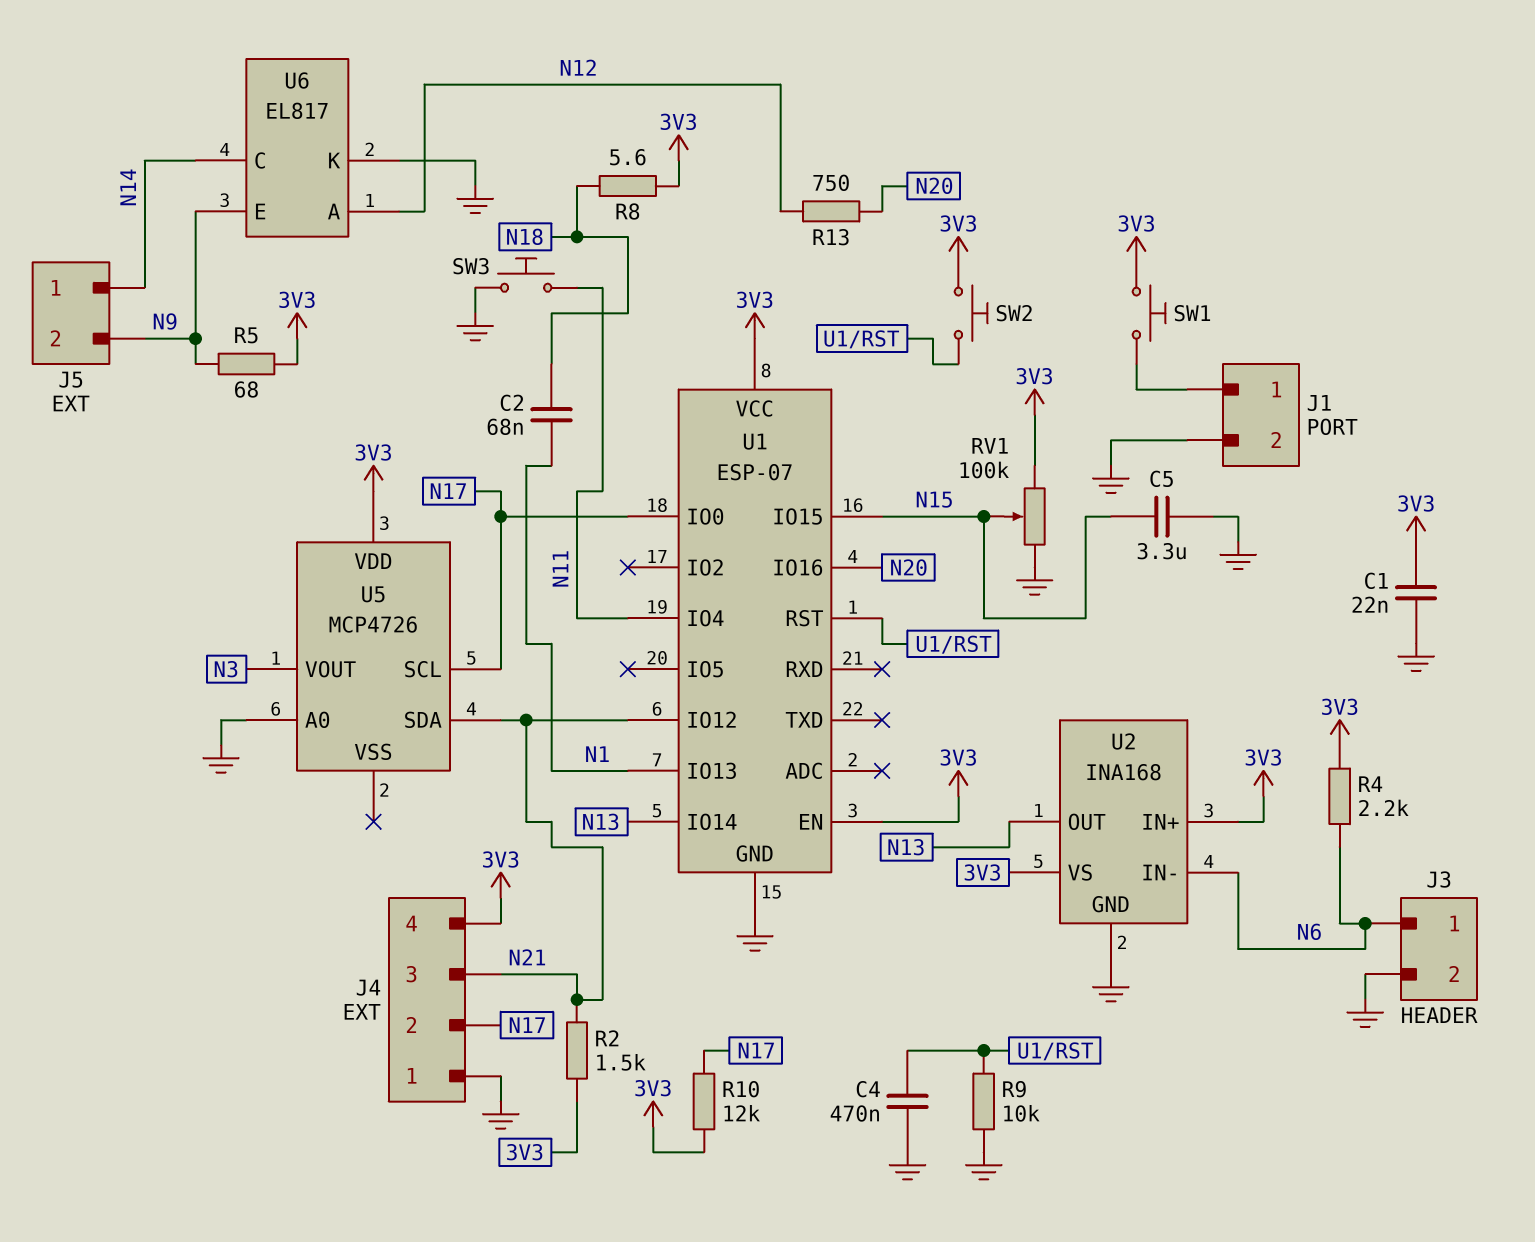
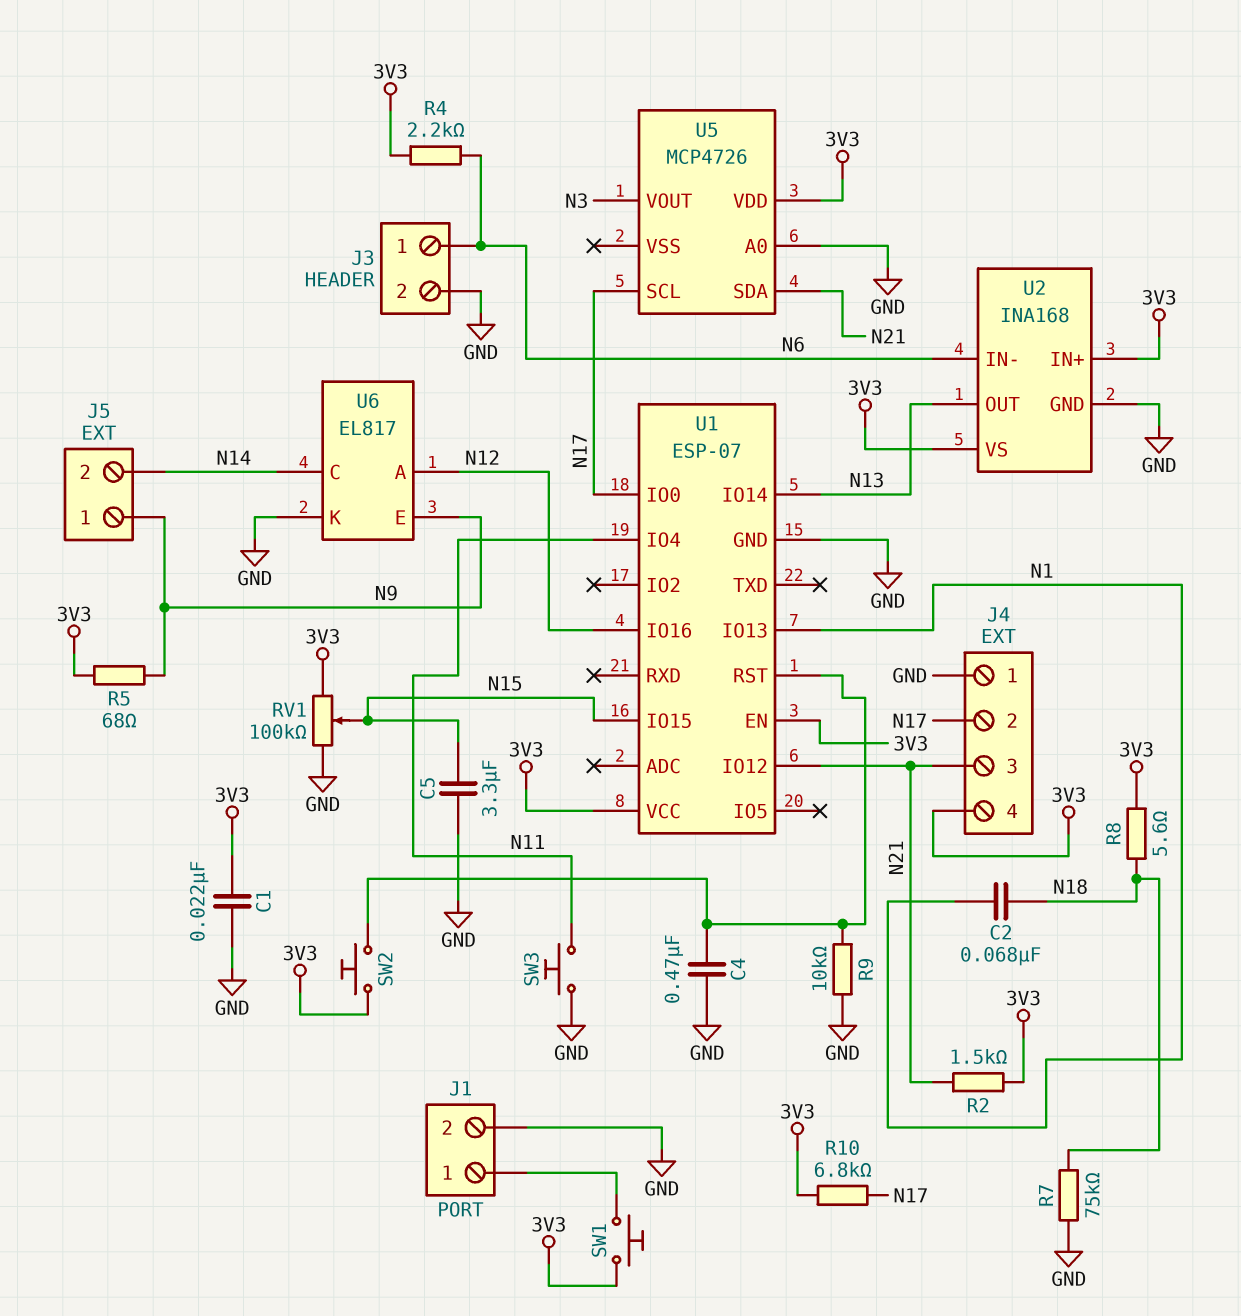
J5 pin 1: N14 -> N9
J5 pin 2: N9 -> N14
R7: none -> 75k (GND, N18)
R10: 12k (3V3, N17) -> 6.8k (3V3, N17)
R13: 750 (N12, N20) -> none
U1 pin IO16: N20 -> N12

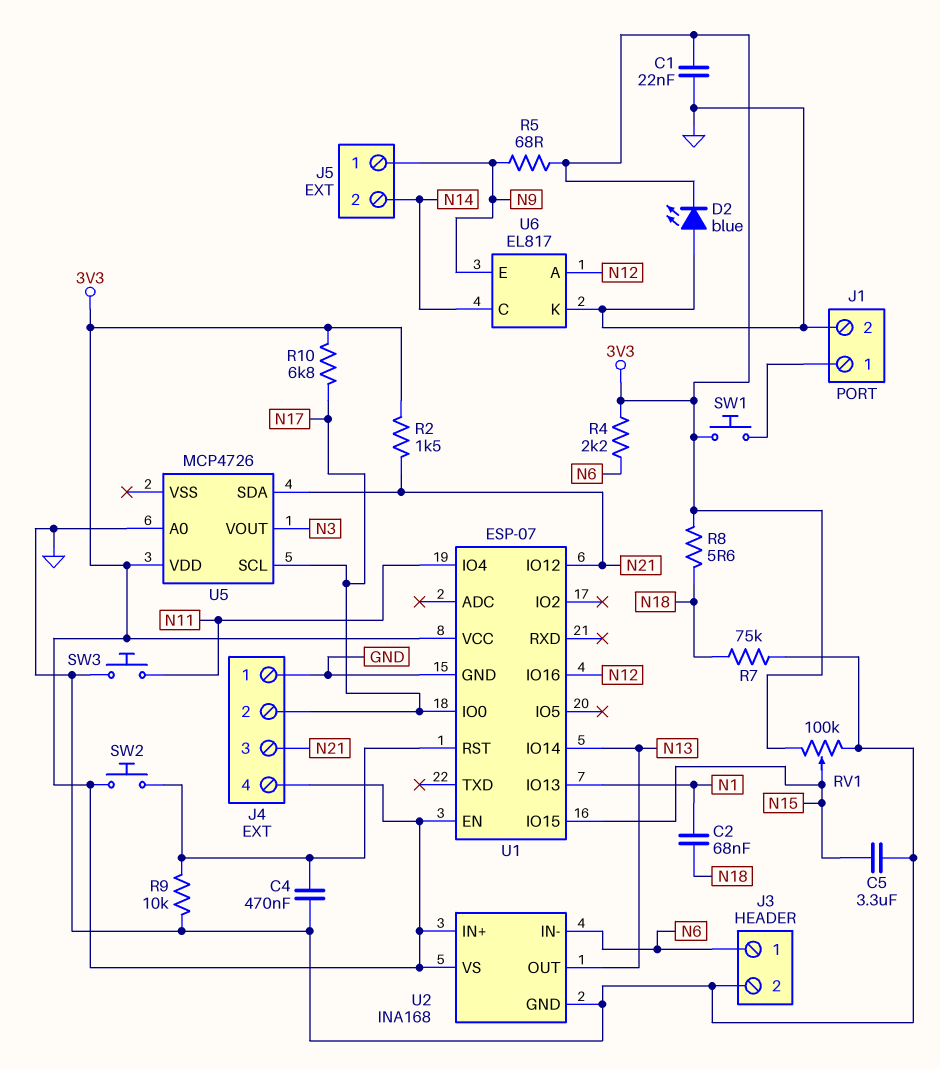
D2: none -> LED blue (A GND, K 3V3)

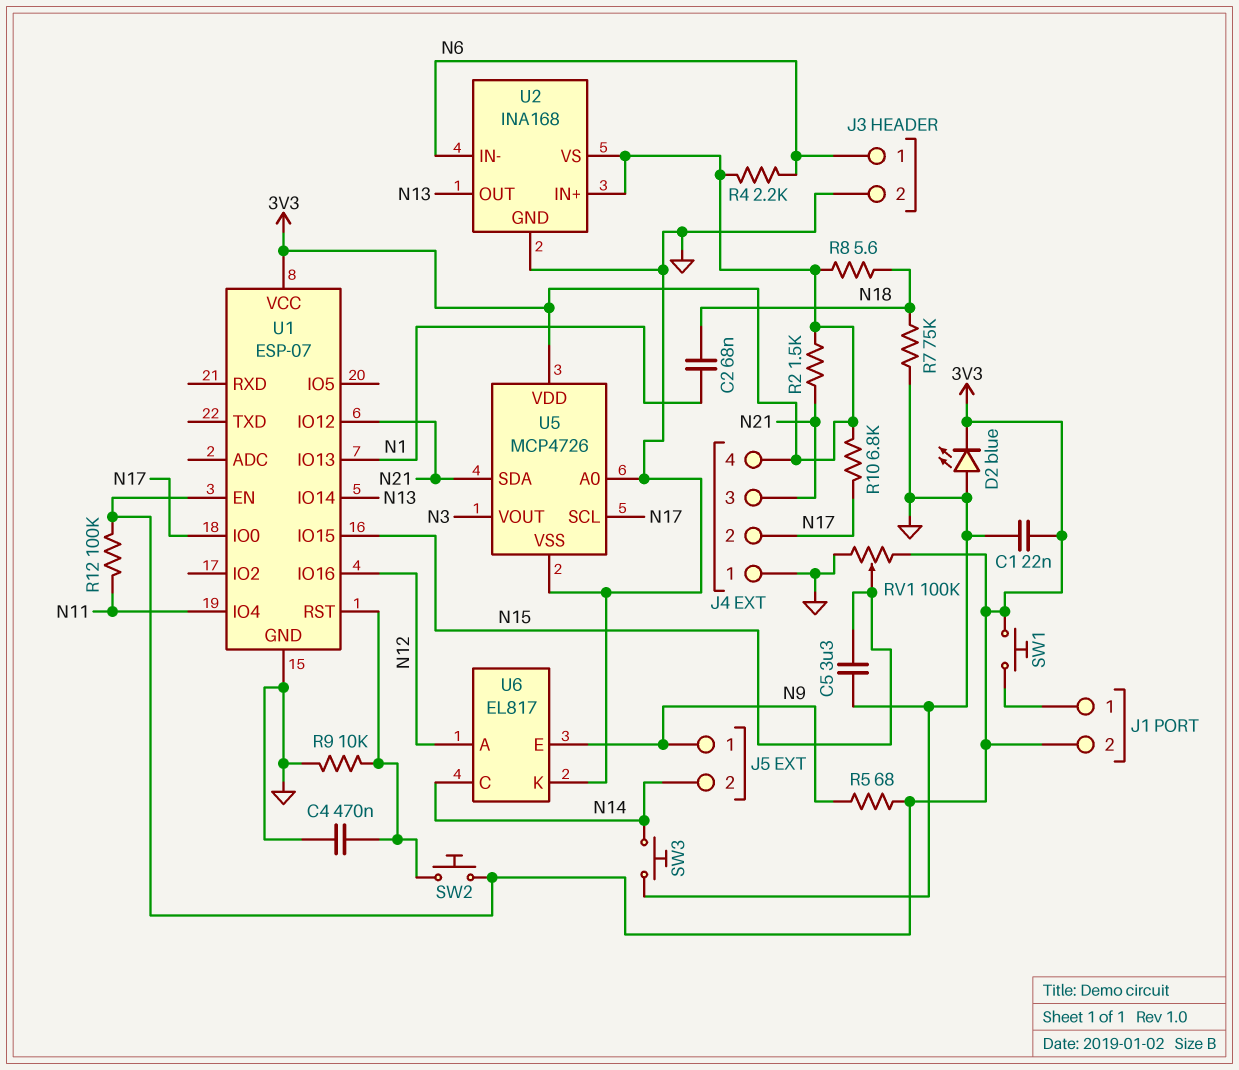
J1 pin 2: GND -> 3V3
R12: none -> 100k (3V3, N11)
SW3: button (GND, N11) -> button (GND, N14)
U5 pin VSS: none -> GND

